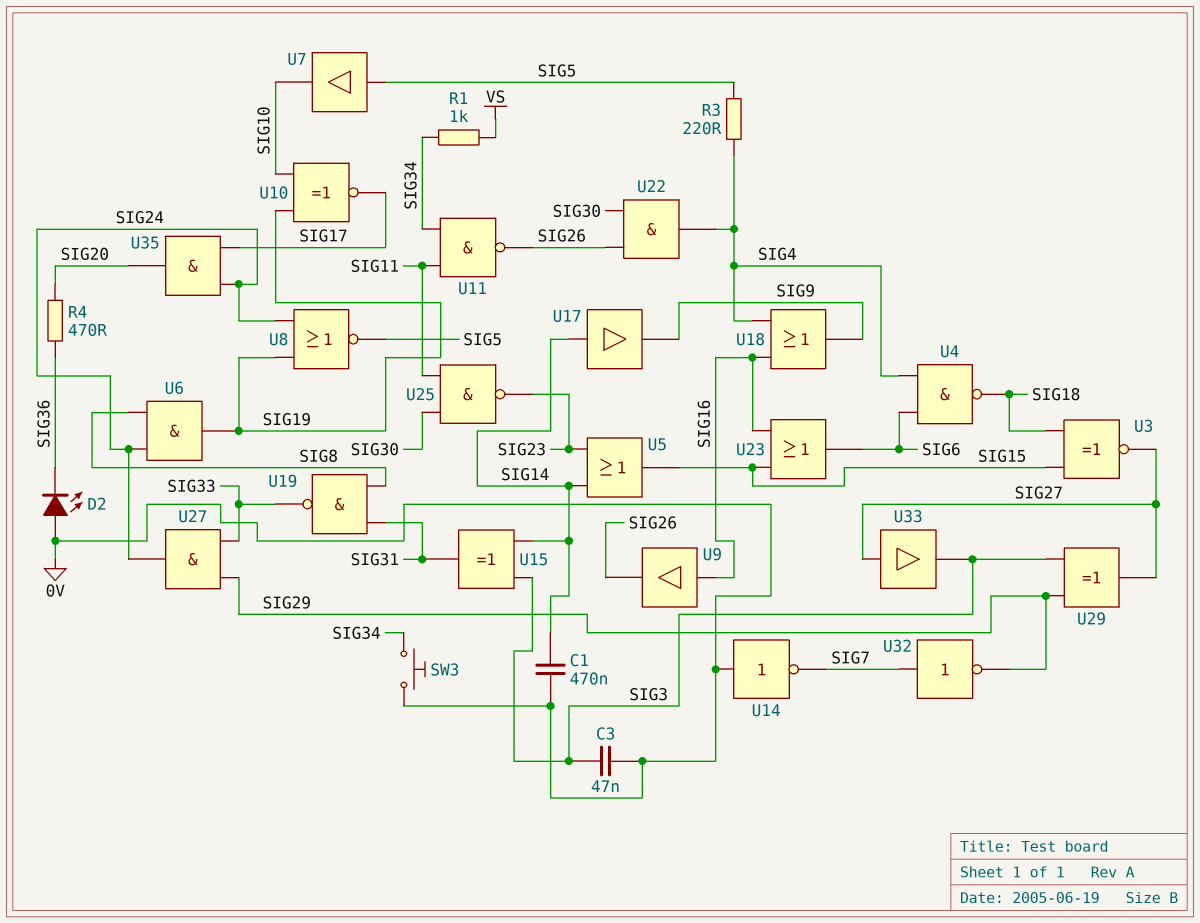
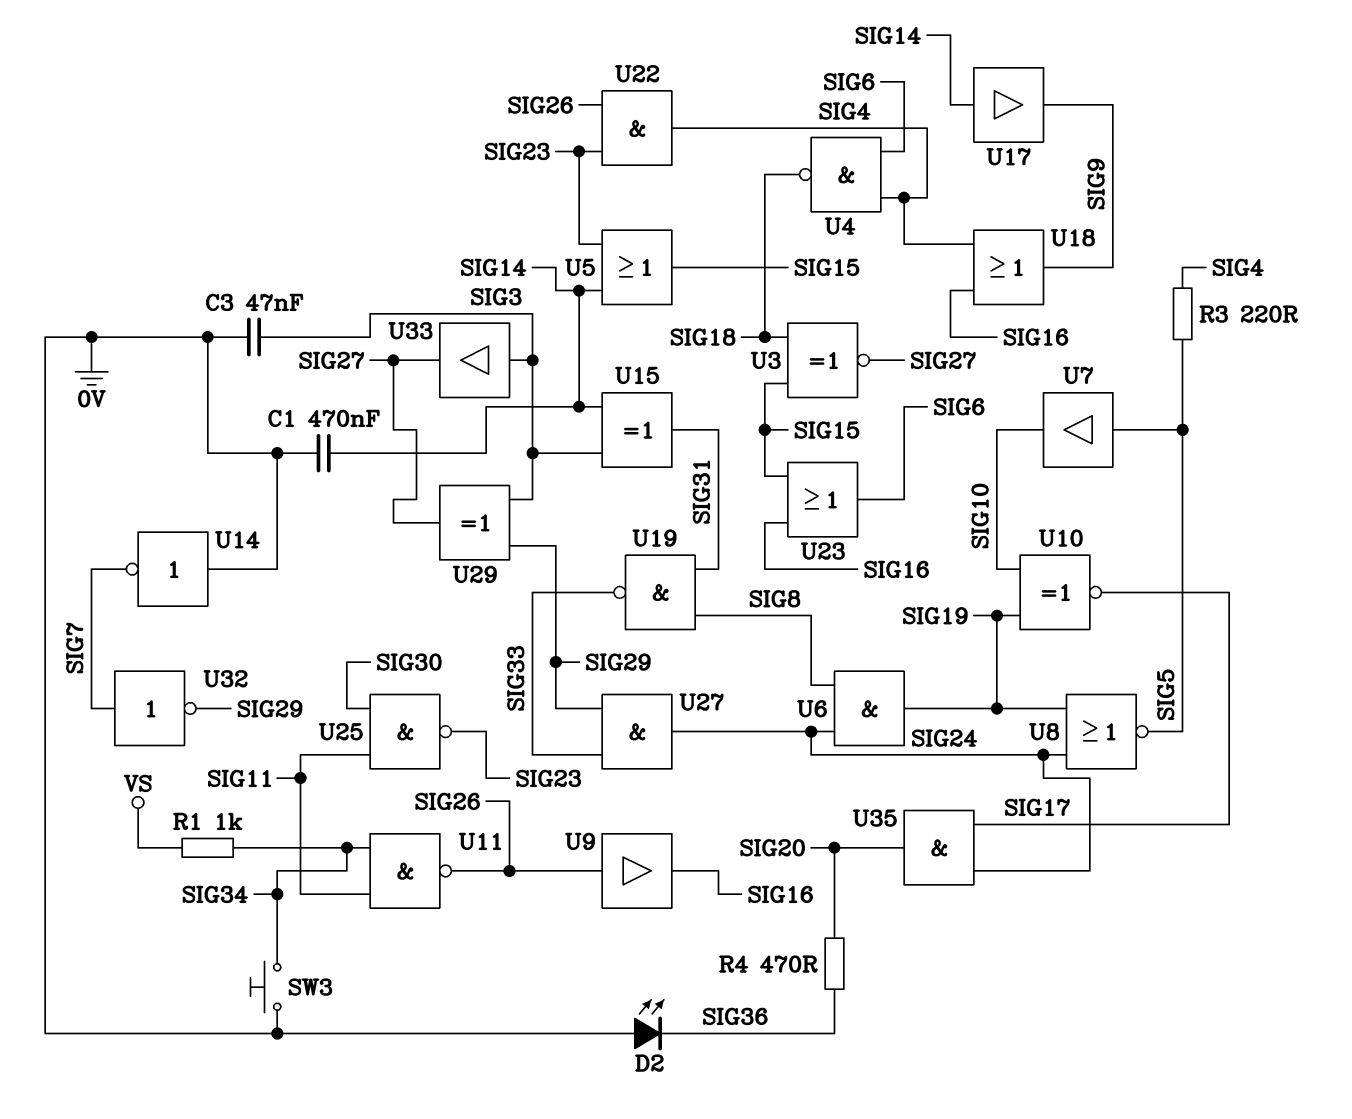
U9: buffer (in SIG16, out SIG26) -> buffer (in SIG26, out SIG16)
U22: AND (in SIG26, in SIG30, out SIG4) -> AND (in SIG23, in SIG26, out SIG4)
U33: buffer (in SIG27, out SIG3) -> buffer (in SIG3, out SIG27)

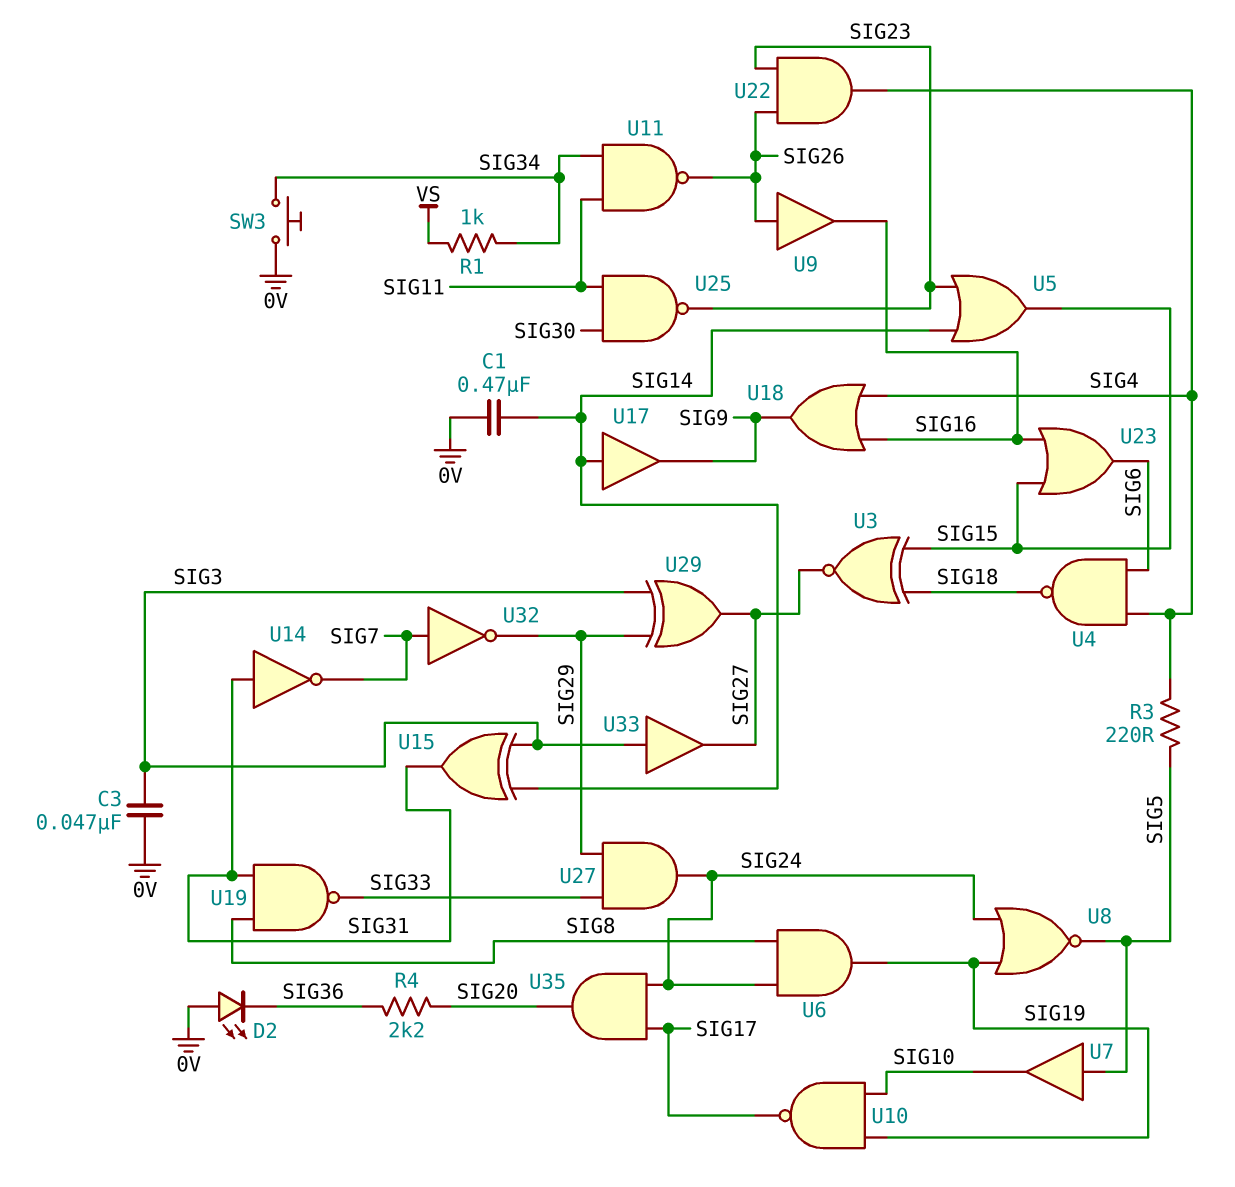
R4: 470 (SIG20, SIG36) -> 2.2k (SIG20, SIG36)
U10: XNOR (in SIG10, in SIG19, out SIG17) -> NAND (in SIG10, in SIG19, out SIG17)
U14: NOT (in 0V, out SIG7) -> NOT (in SIG31, out SIG7)

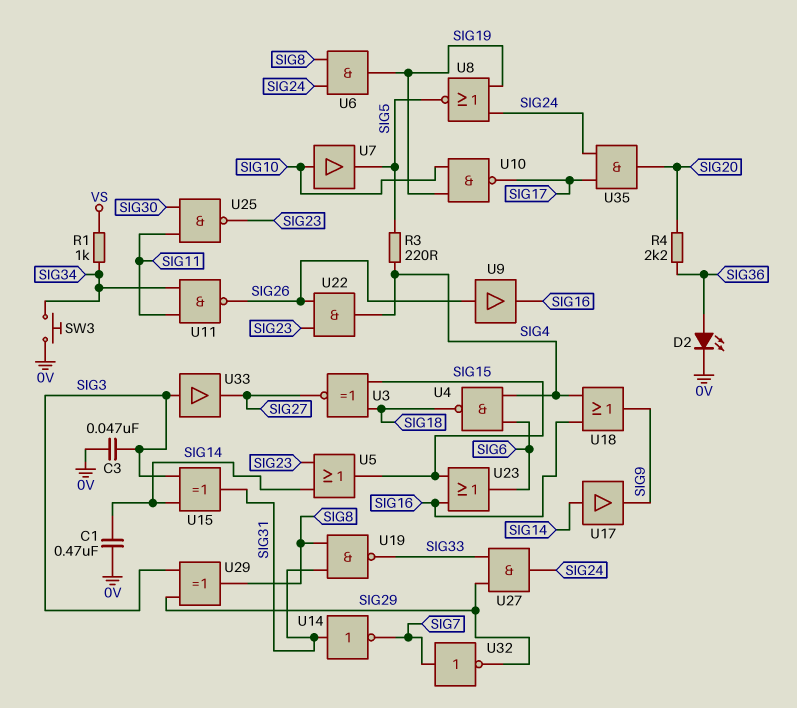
D2: LED (A 0V, K SIG36) -> LED (A SIG36, K 0V)
U7: buffer (in SIG5, out SIG10) -> buffer (in SIG10, out SIG5)
U29: XOR (in SIG3, in SIG29, out SIG27) -> XOR (in SIG3, in SIG29, out SIG8)

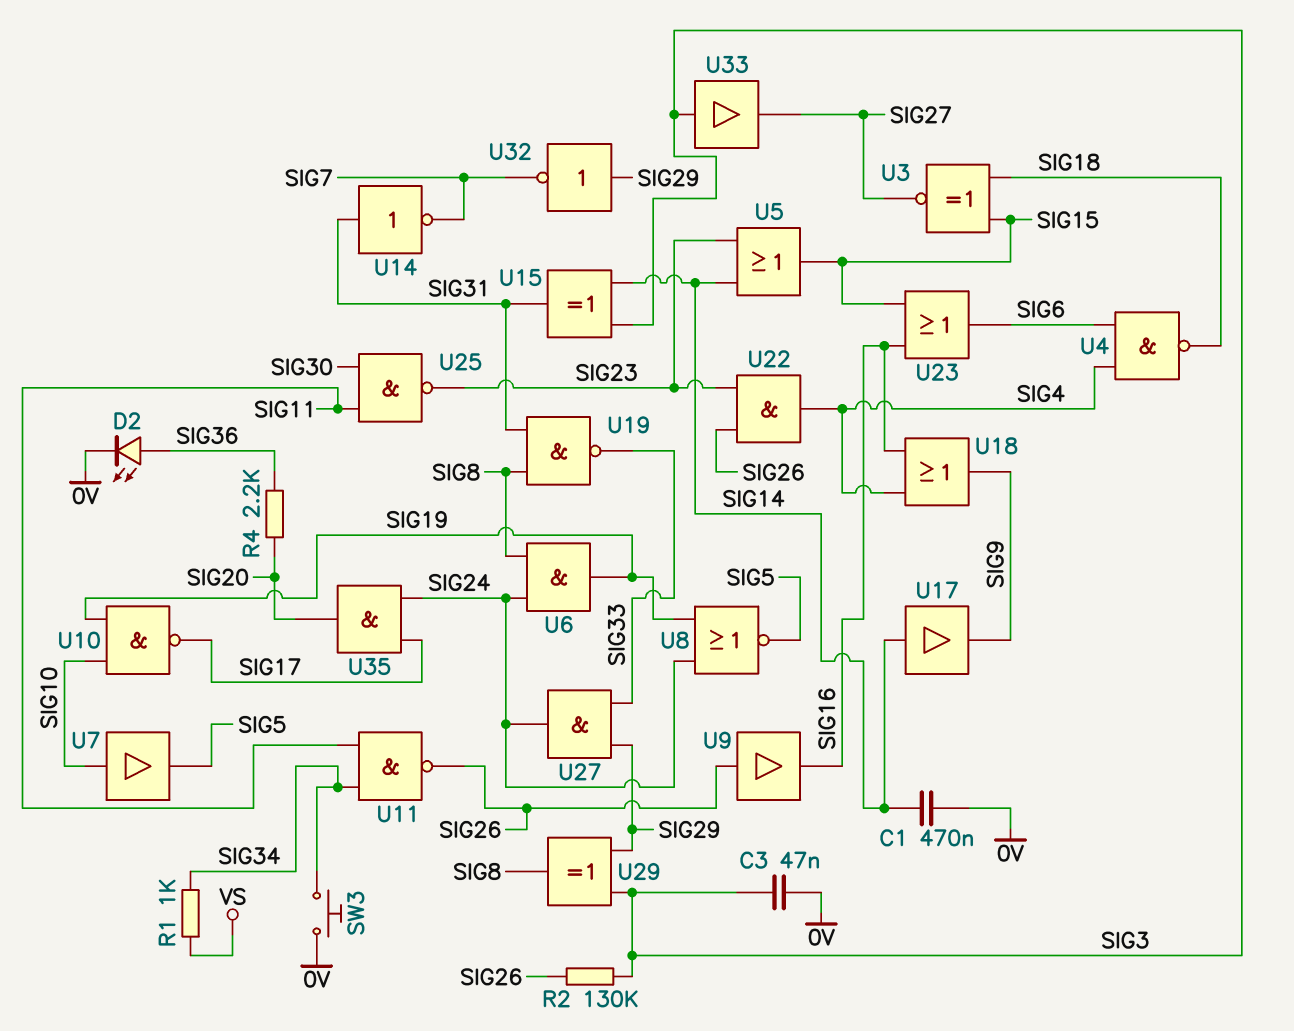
R2: none -> 130k (SIG3, SIG26)
R3: 220 (SIG4, SIG5) -> none
U32: NOT (in SIG7, out SIG29) -> NOT (in SIG29, out SIG7)

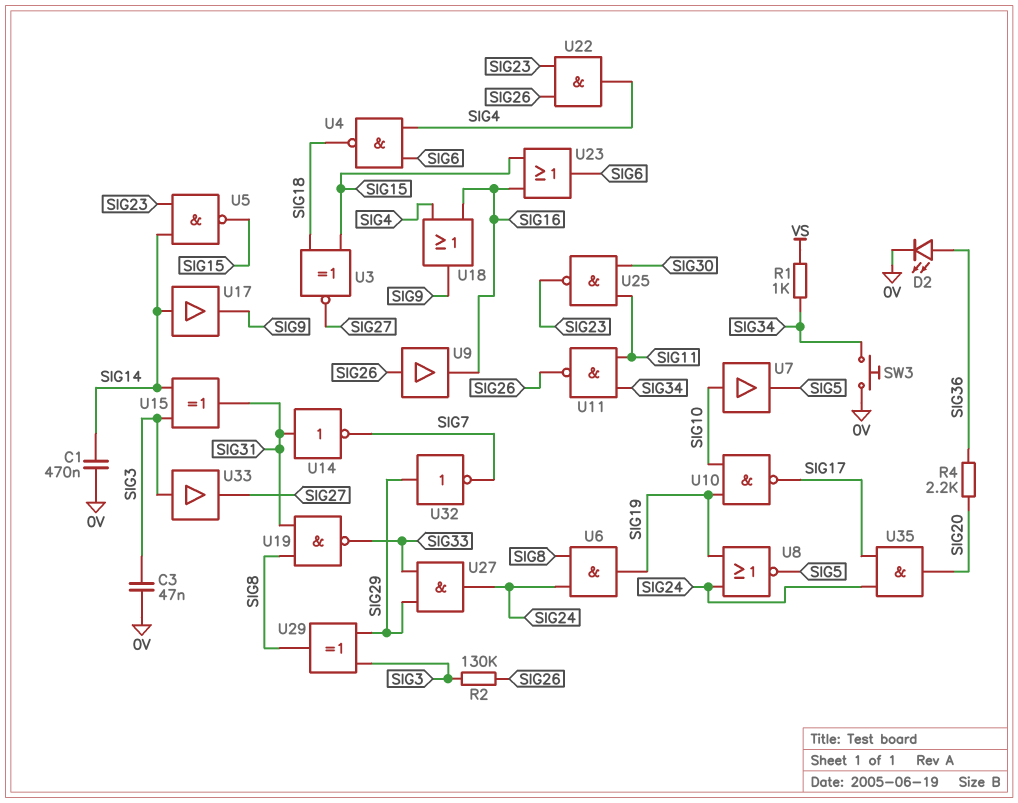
U5: OR (in SIG14, in SIG23, out SIG15) -> NAND (in SIG14, in SIG23, out SIG15)

